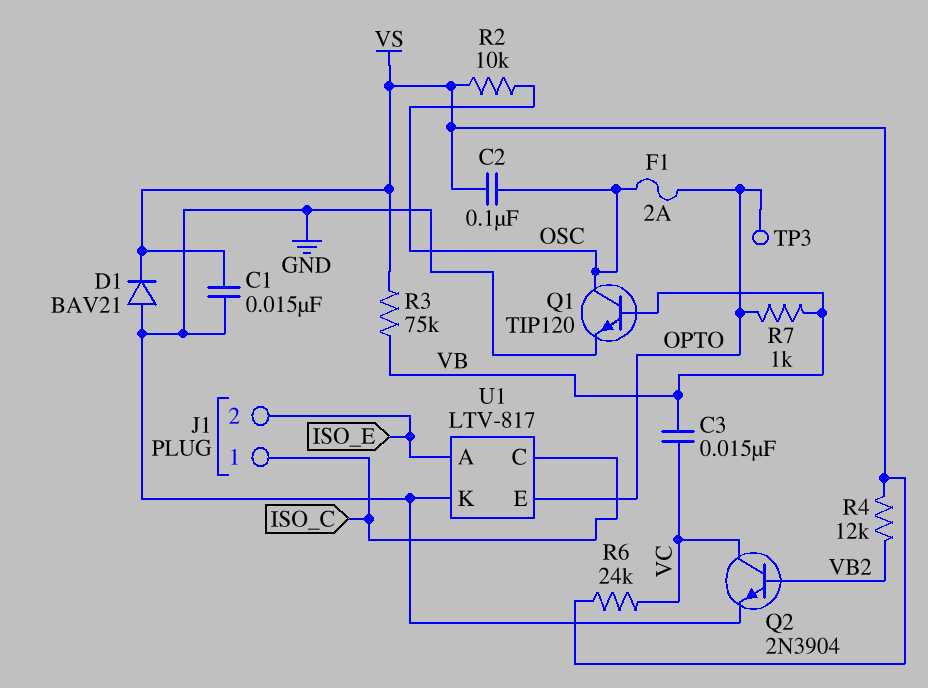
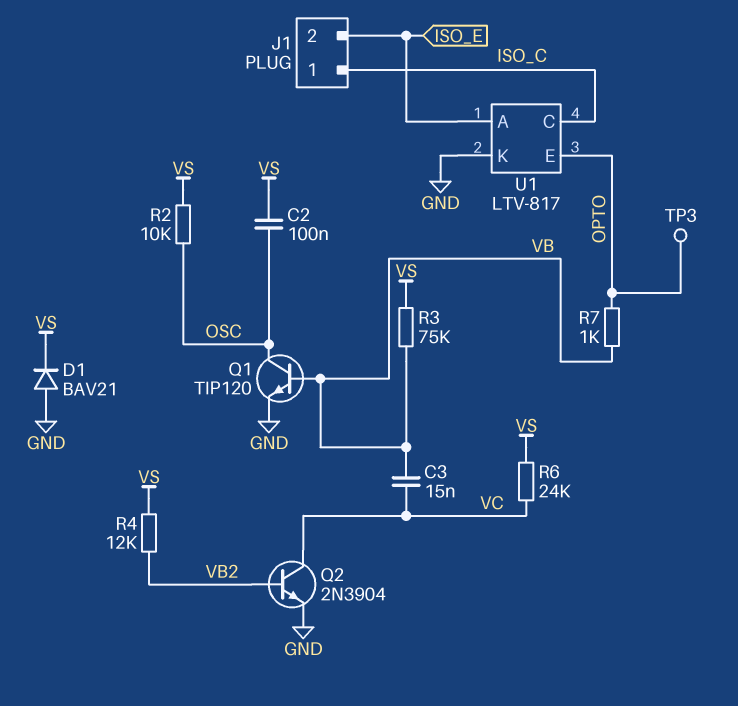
C1: 15nF (GND, VS) -> none
F1: 2A (OPTO, OSC) -> none

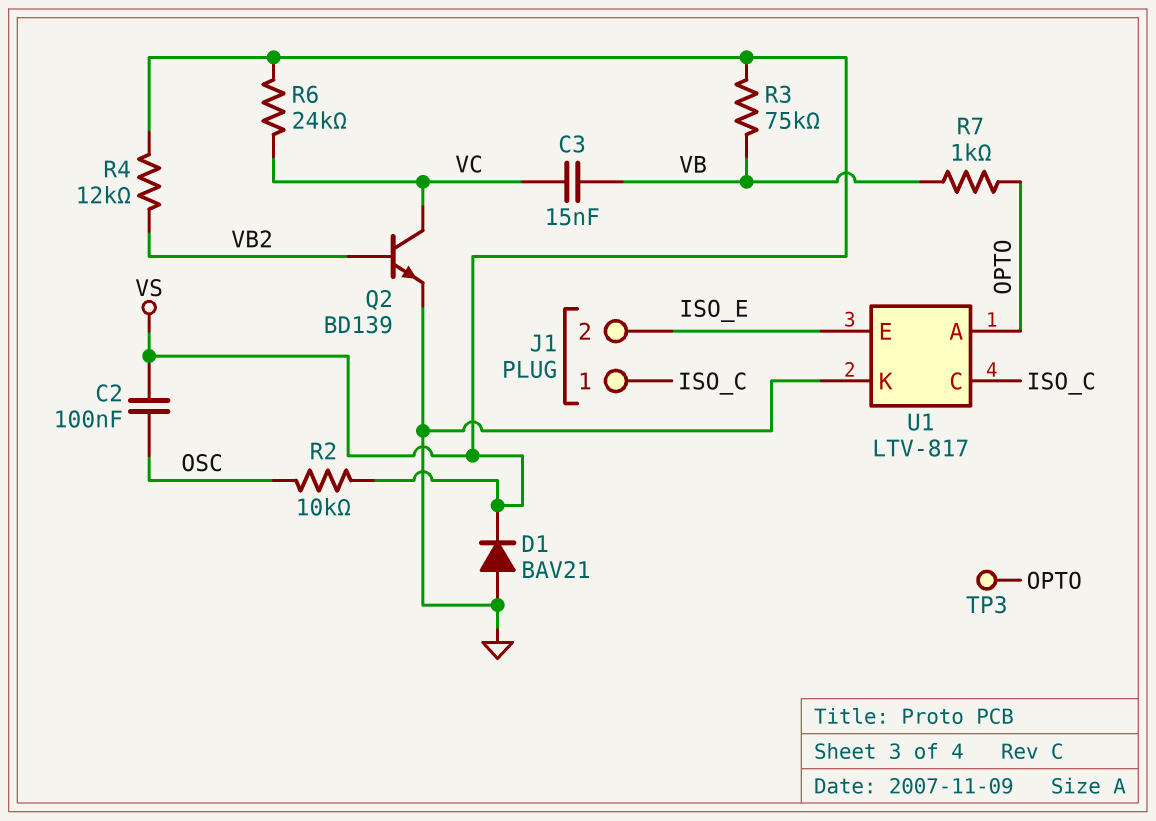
Q1: NPN TIP120 (B VB, C OSC, E GND) -> none
Q2: NPN 2N3904 (B VB2, C VC, E GND) -> NPN BD139 (B VB2, C VC, E GND)
U1 pin A: ISO_E -> OPTO
U1 pin E: OPTO -> ISO_E

